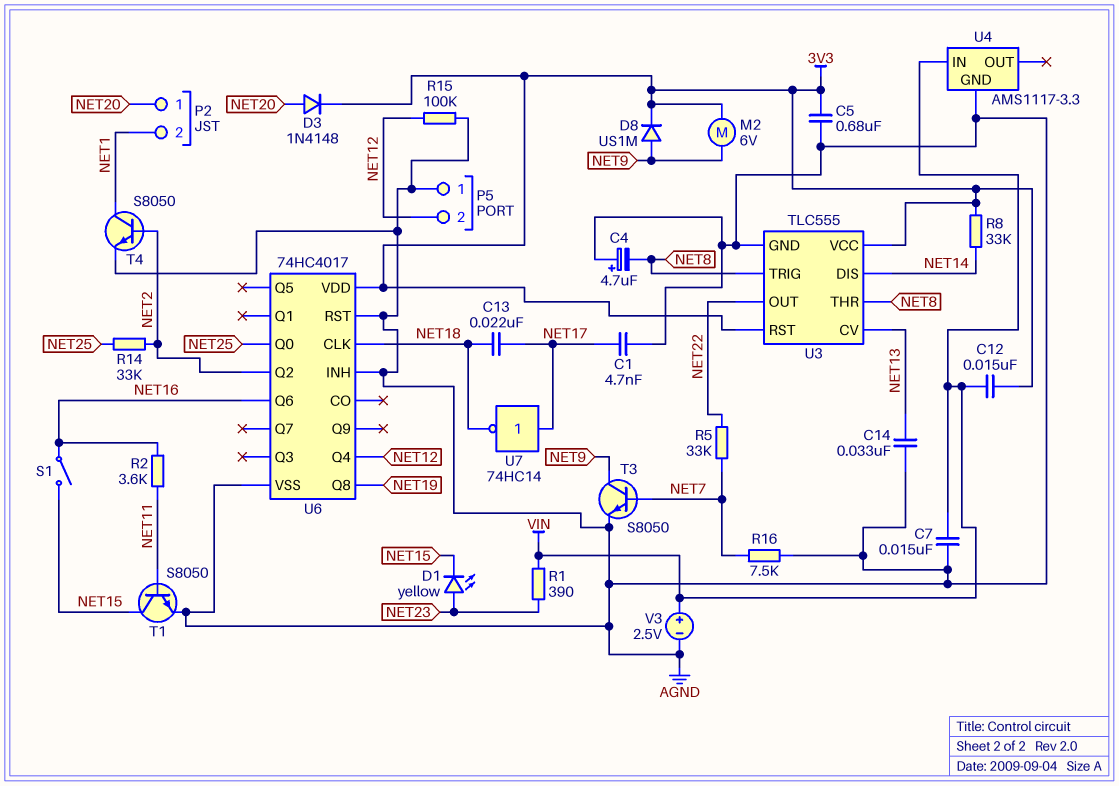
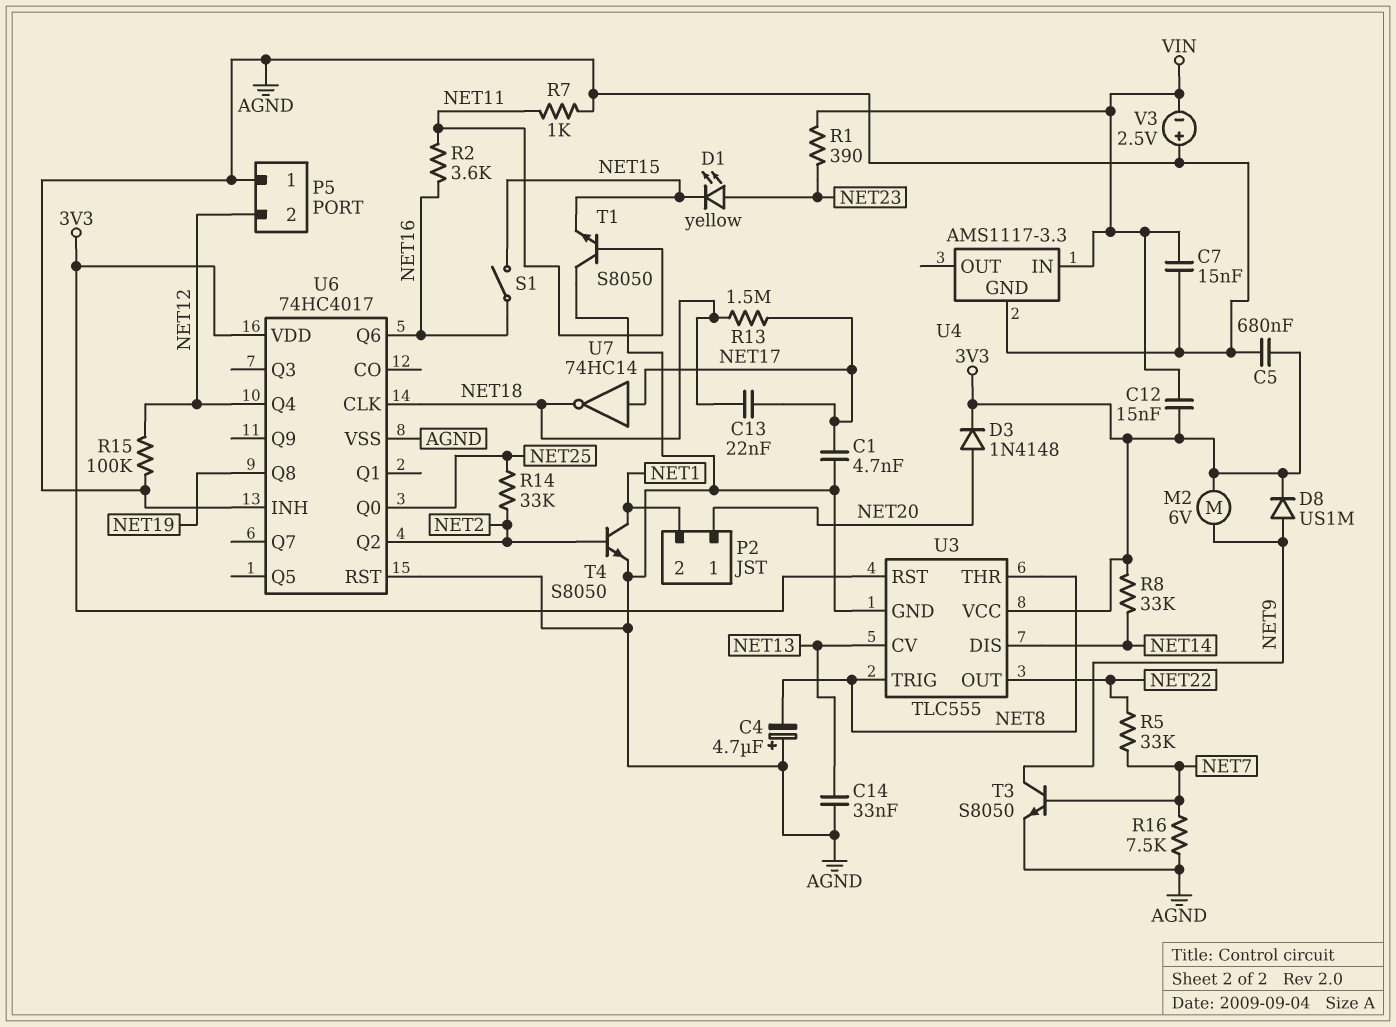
R7: none -> 1k (AGND, NET11)
R13: none -> 1.5M (NET17, NET18)
T1: NPN S8050 (B NET11, C NET15, E AGND) -> NPN S8050 (B NET11, C AGND, E NET15)
V3: 2.5V (plus VIN, minus AGND) -> 2.5V (plus AGND, minus VIN)

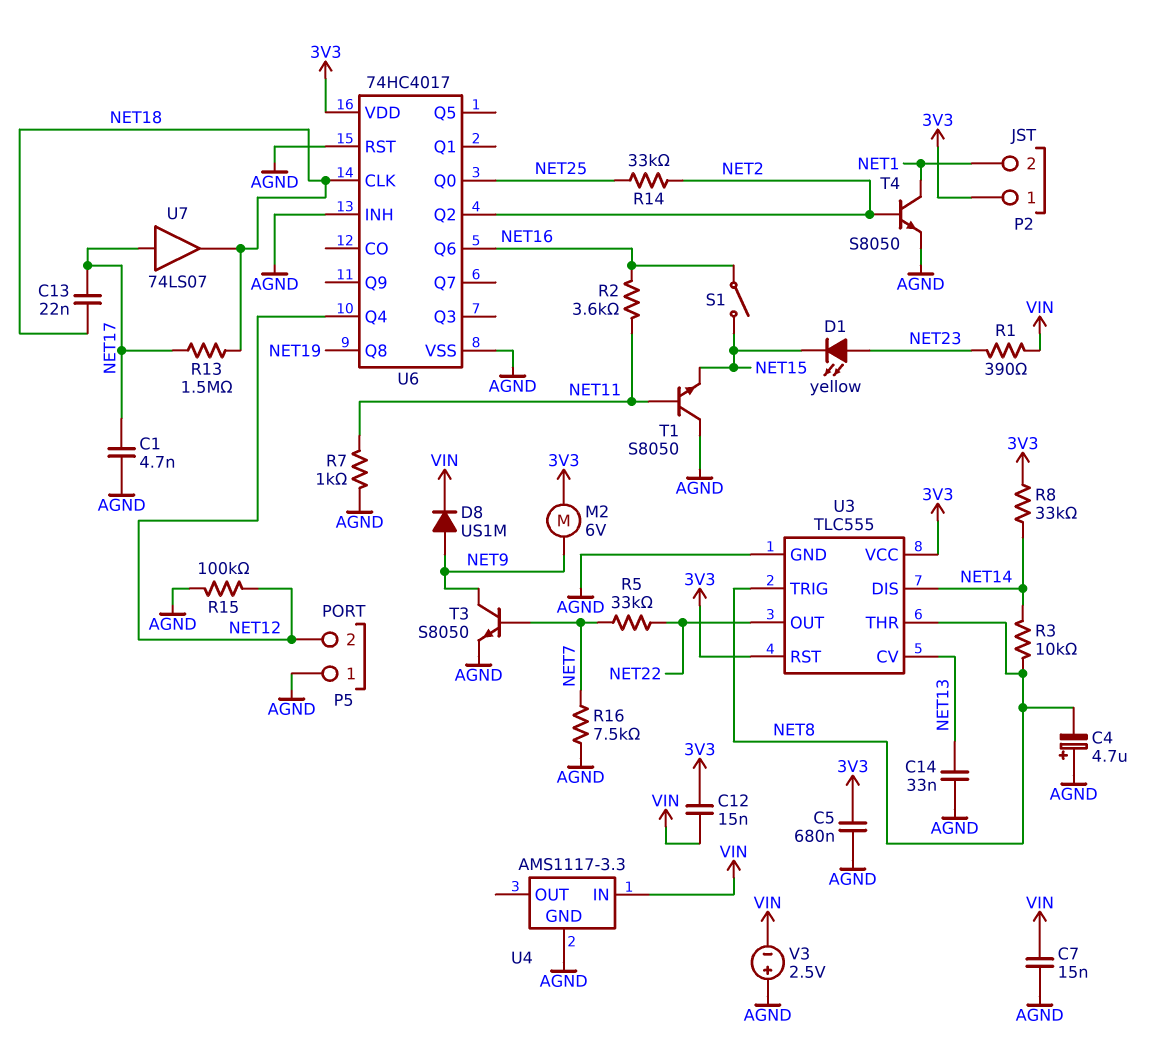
D3: diode 1N4148 (A NET20, K 3V3) -> none
D8: diode US1M (A NET9, K 3V3) -> diode US1M (A NET9, K VIN)
P2 pin 1: NET20 -> 3V3
R3: none -> 10k (NET8, NET14)
U7: NOT 74HC14 (in NET17, out NET18) -> buffer 74LS07 (in NET17, out NET18)

